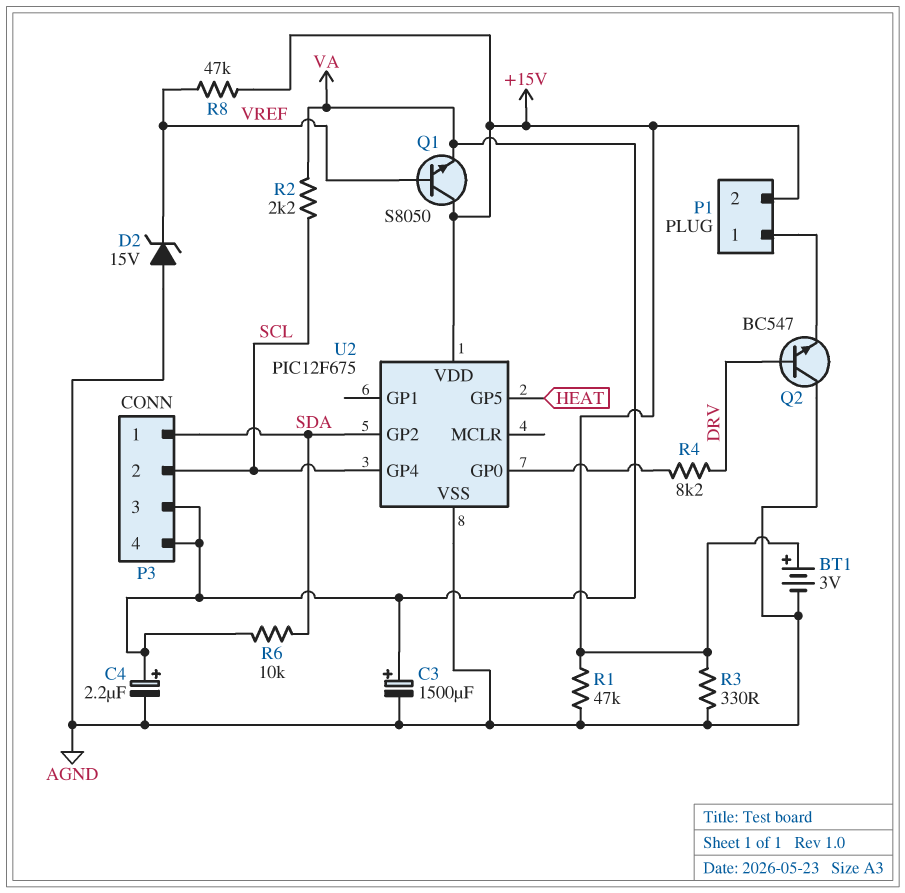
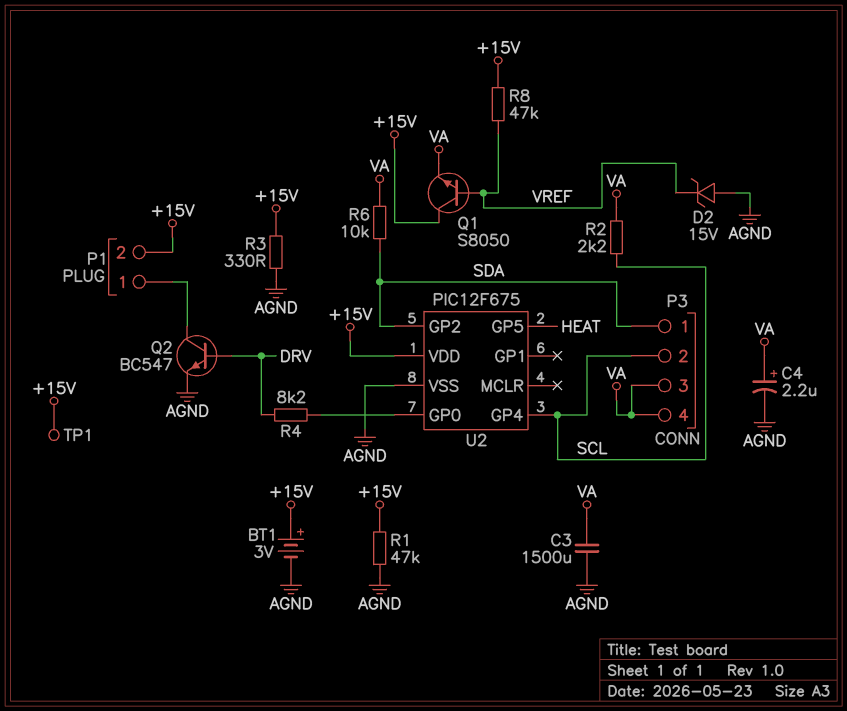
C3: 1500uF (plus VA, minus AGND) -> 1500uF (AGND, VA)
Q2: NPN BC547 (B DRV, C AGND, E P1/1) -> NPN BC547 (B DRV, C P1/1, E AGND)
TP1: none -> test point (+15V)

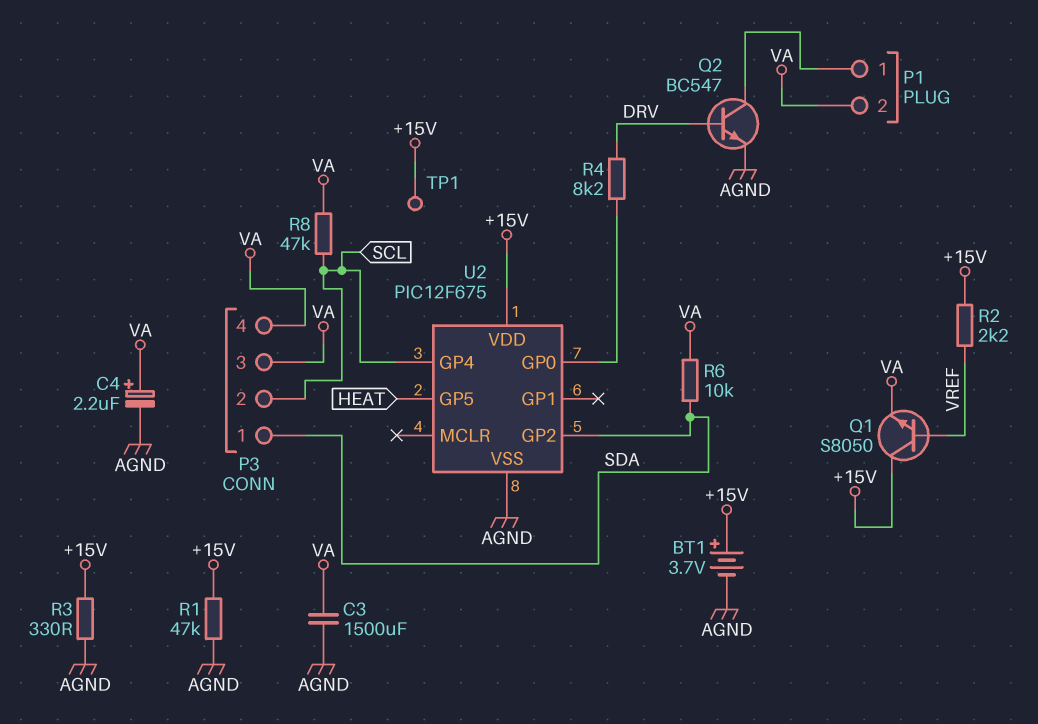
BT1: 3V (plus +15V, minus AGND) -> 3.7V (plus +15V, minus AGND)
D2: zener 15V (A AGND, K VREF) -> none
P1 pin 2: +15V -> VA
R2: 2.2k (SCL, VA) -> 2.2k (+15V, VREF)
R8: 47k (+15V, VREF) -> 47k (SCL, VA)

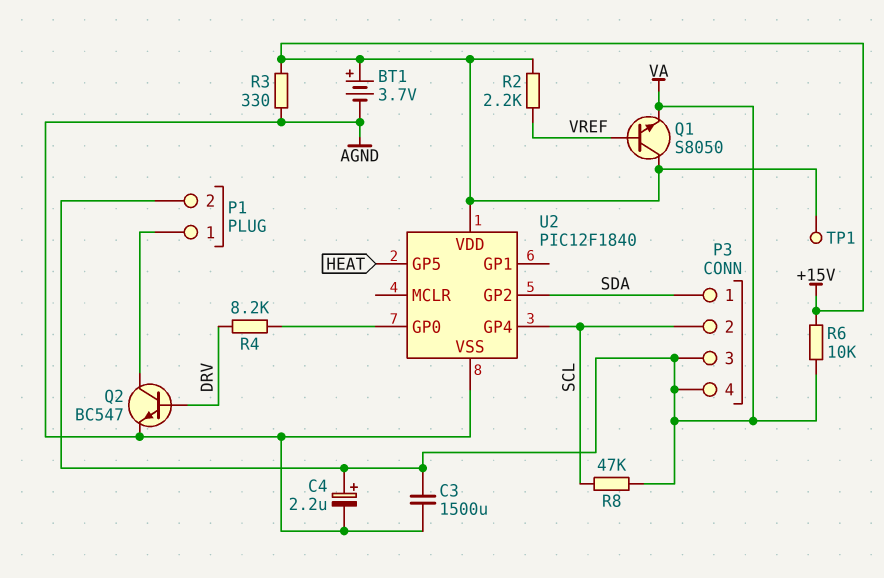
R1: 47k (+15V, AGND) -> none
R6: 10k (SDA, VA) -> 10k (+15V, VA)
U2: PIC12F675 -> PIC12F1840

